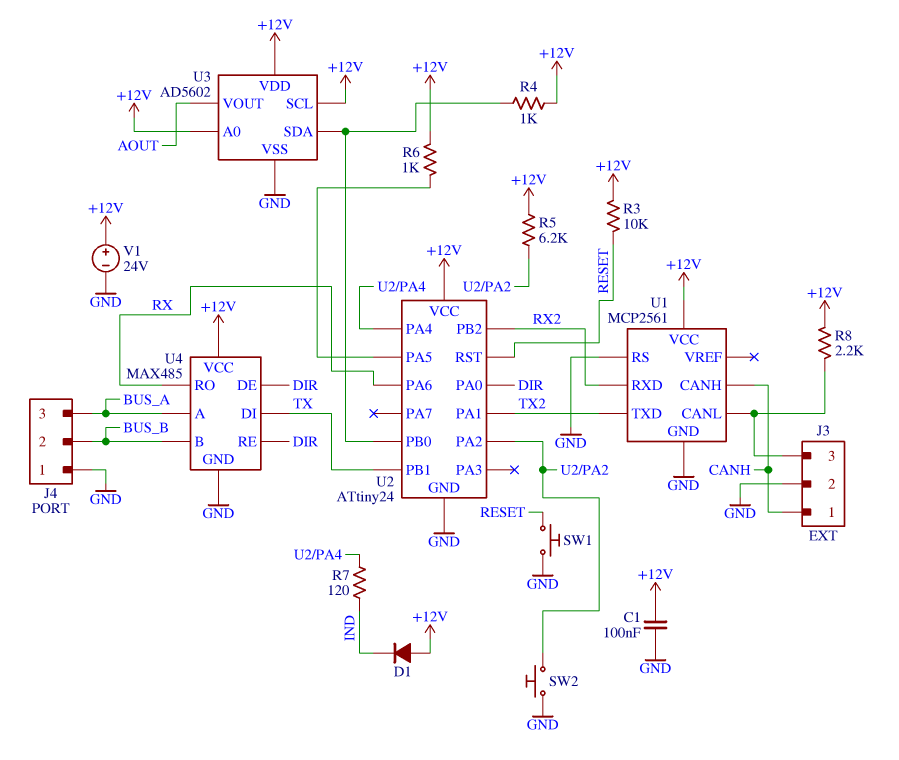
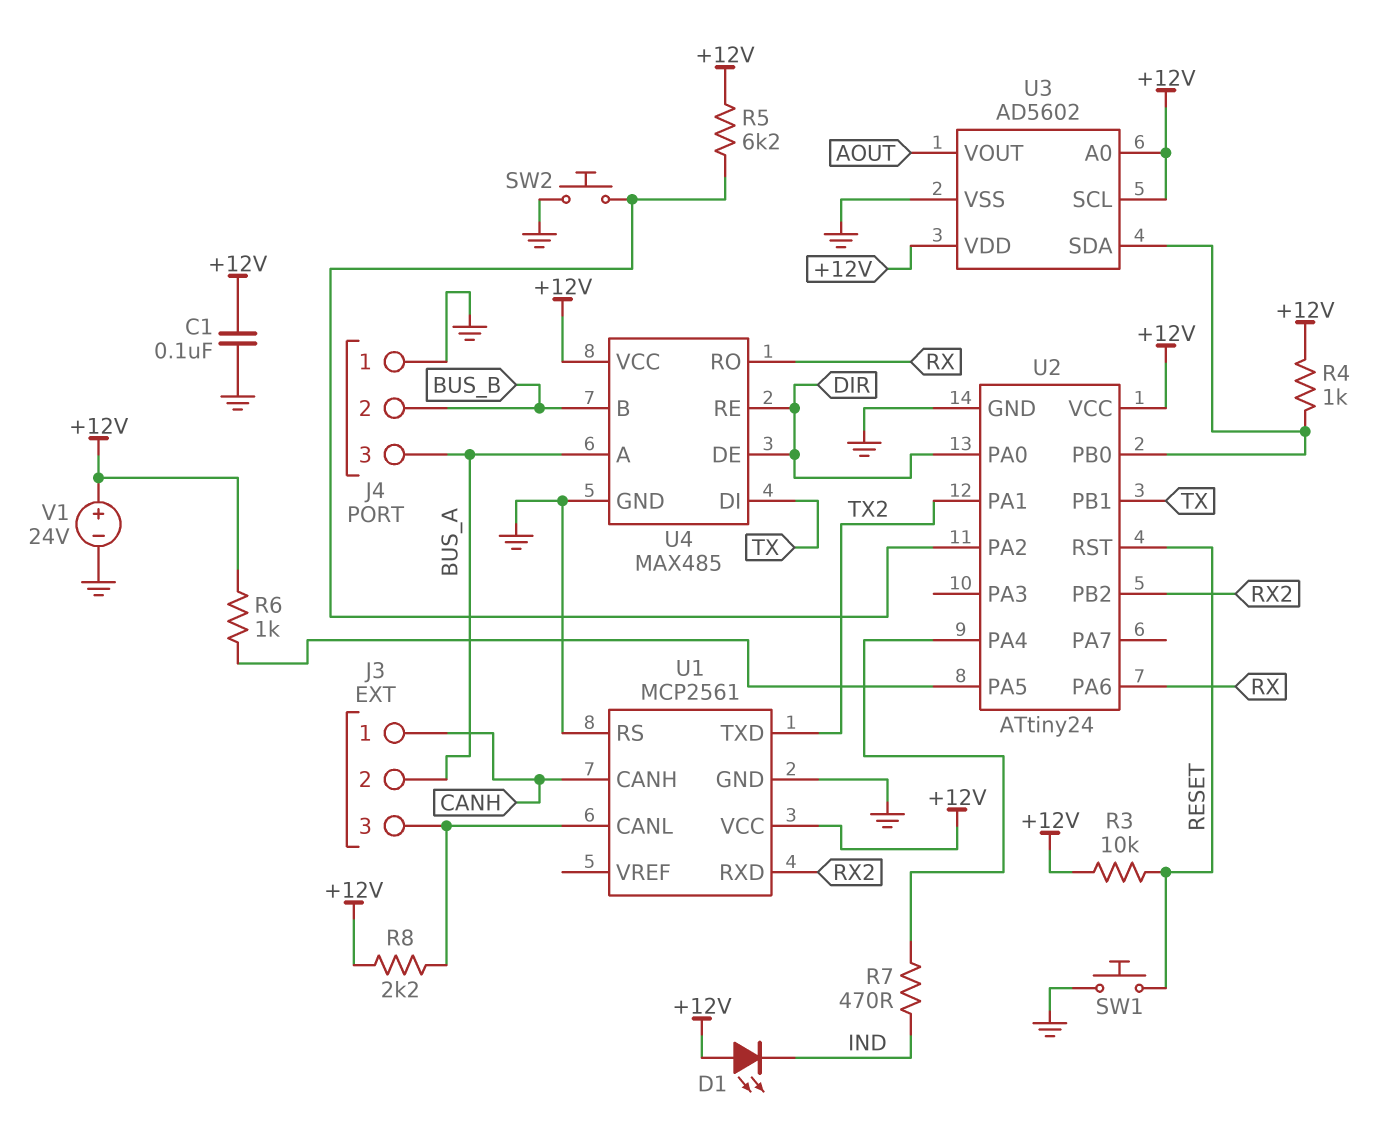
D1: diode (A +12V, K IND) -> LED (A +12V, K IND)
J3 pin 2: GND -> BUS_A
R7: 120 (IND, U2/PA4) -> 470 (IND, U2/PA4)

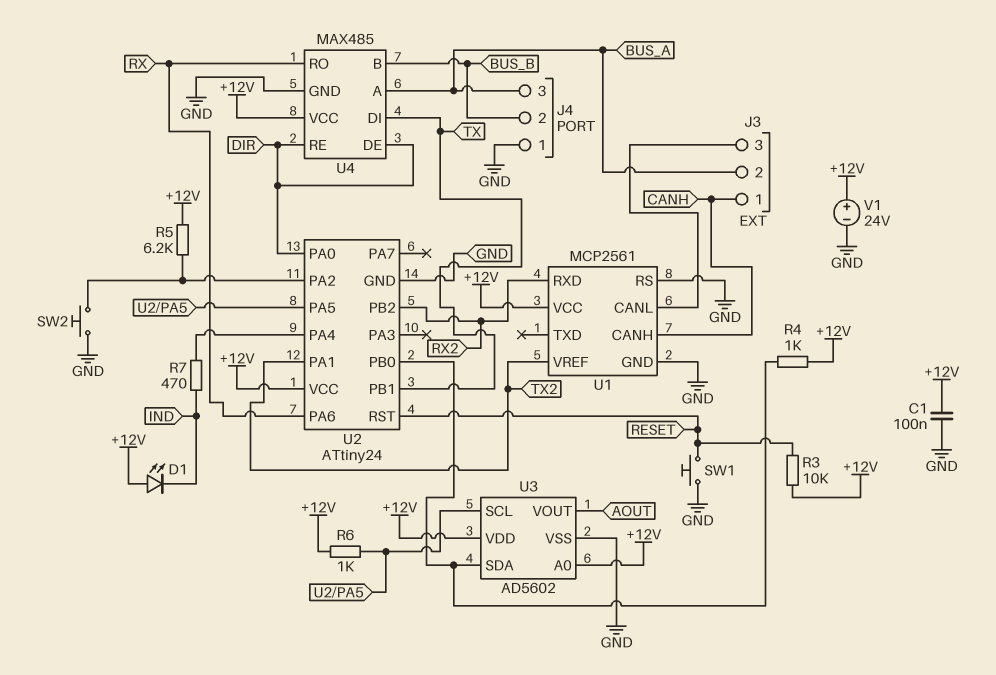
R8: 2.2k (+12V, J3/3) -> none
U1 pin TXD: TX2 -> none
U1 pin VREF: none -> TX2
U3 pin SCL: +12V -> U2/PA5

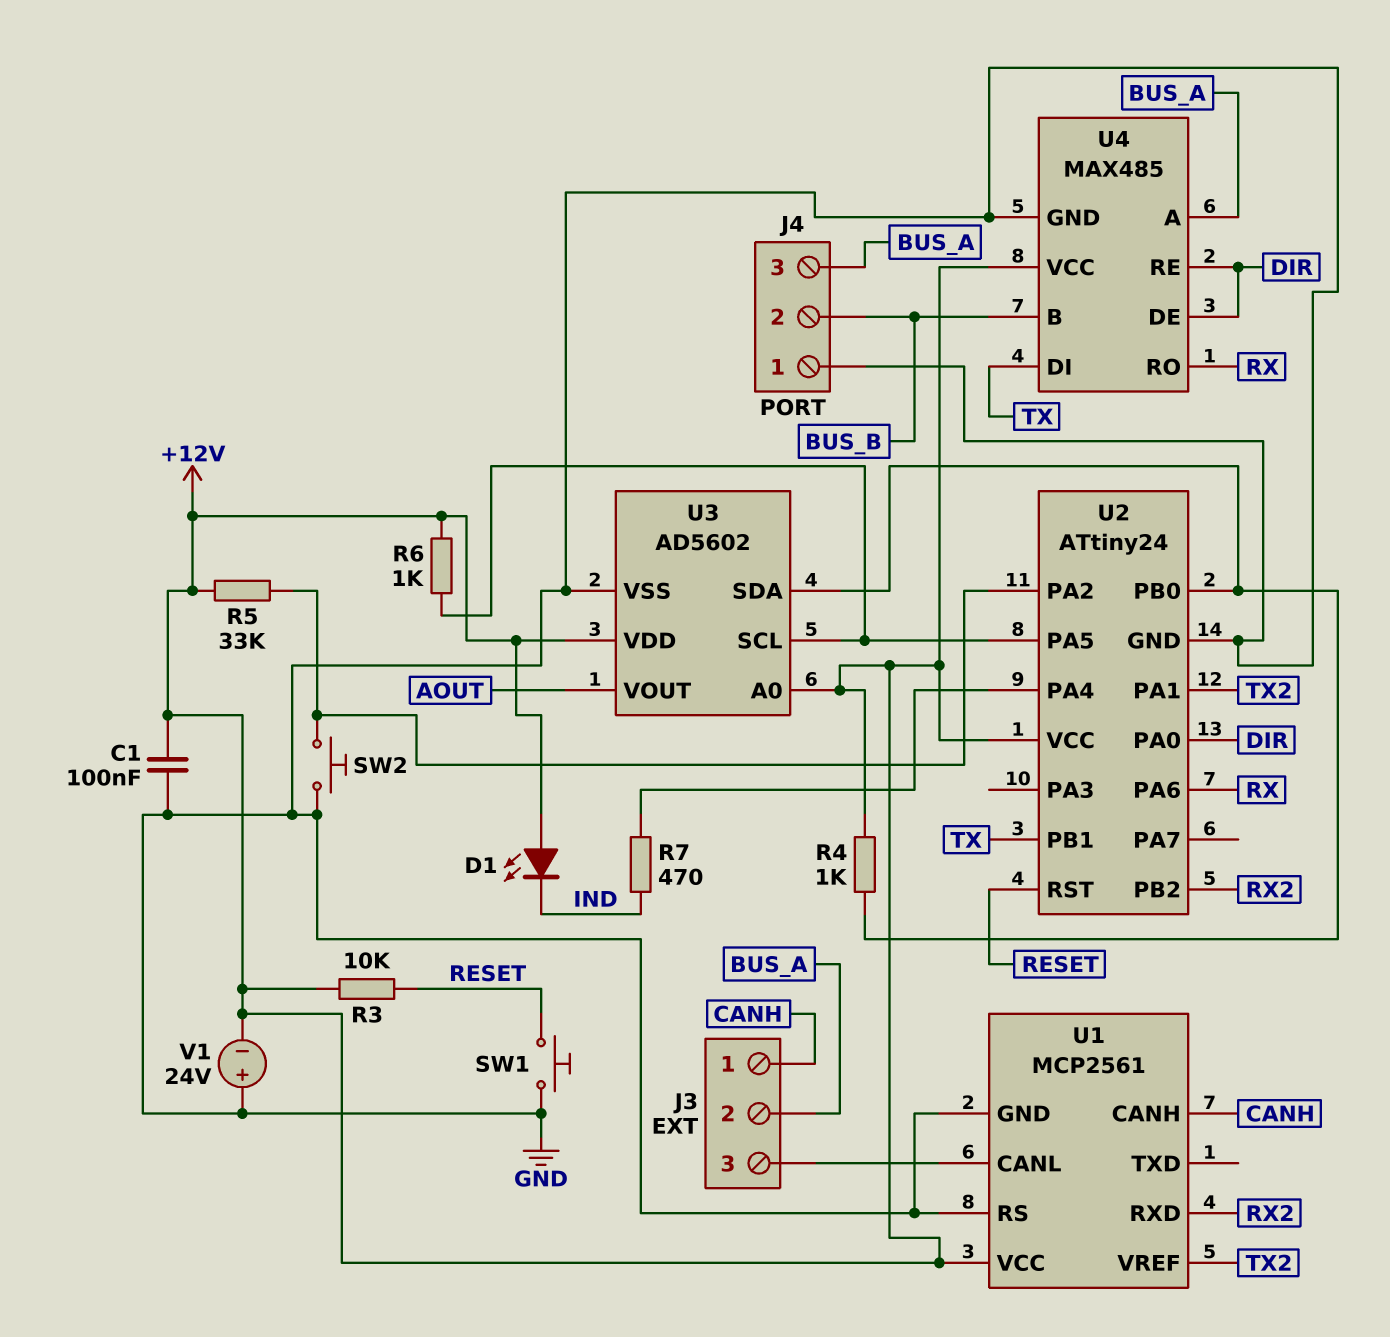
R5: 6.2k (+12V, U2/PA2) -> 33k (+12V, U2/PA2)
V1: 24V (plus +12V, minus GND) -> 24V (plus GND, minus +12V)

